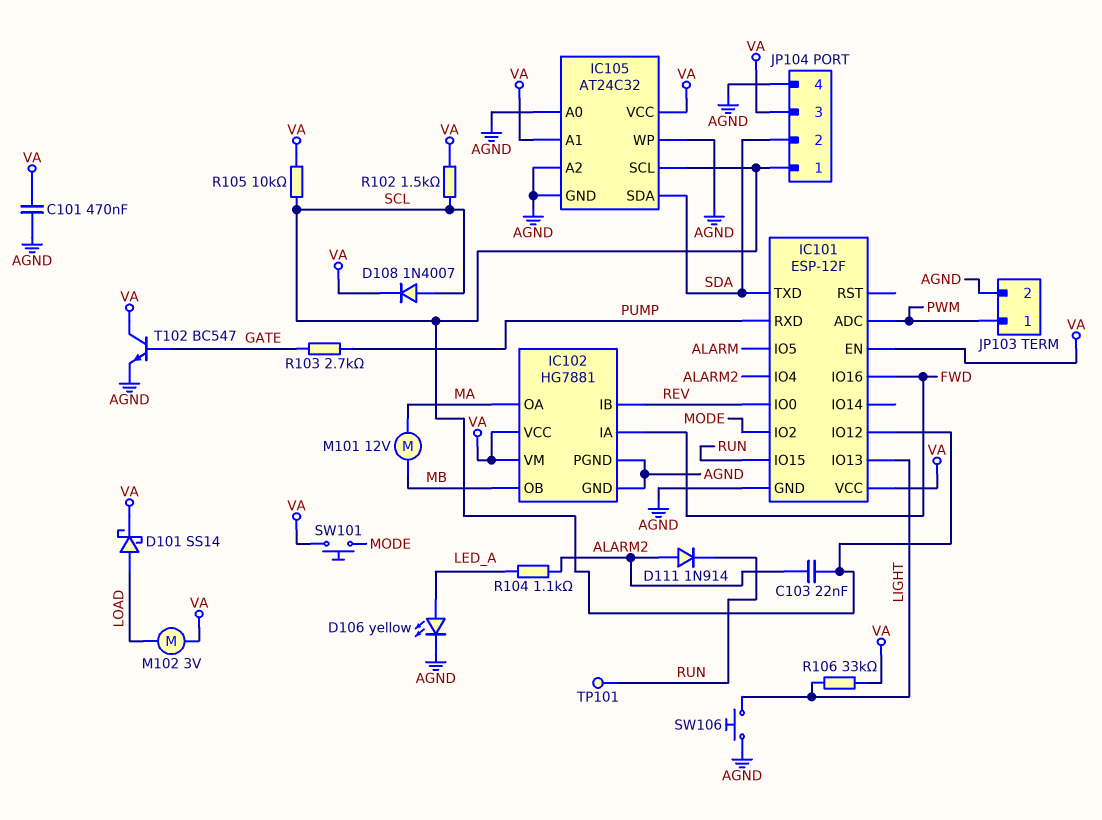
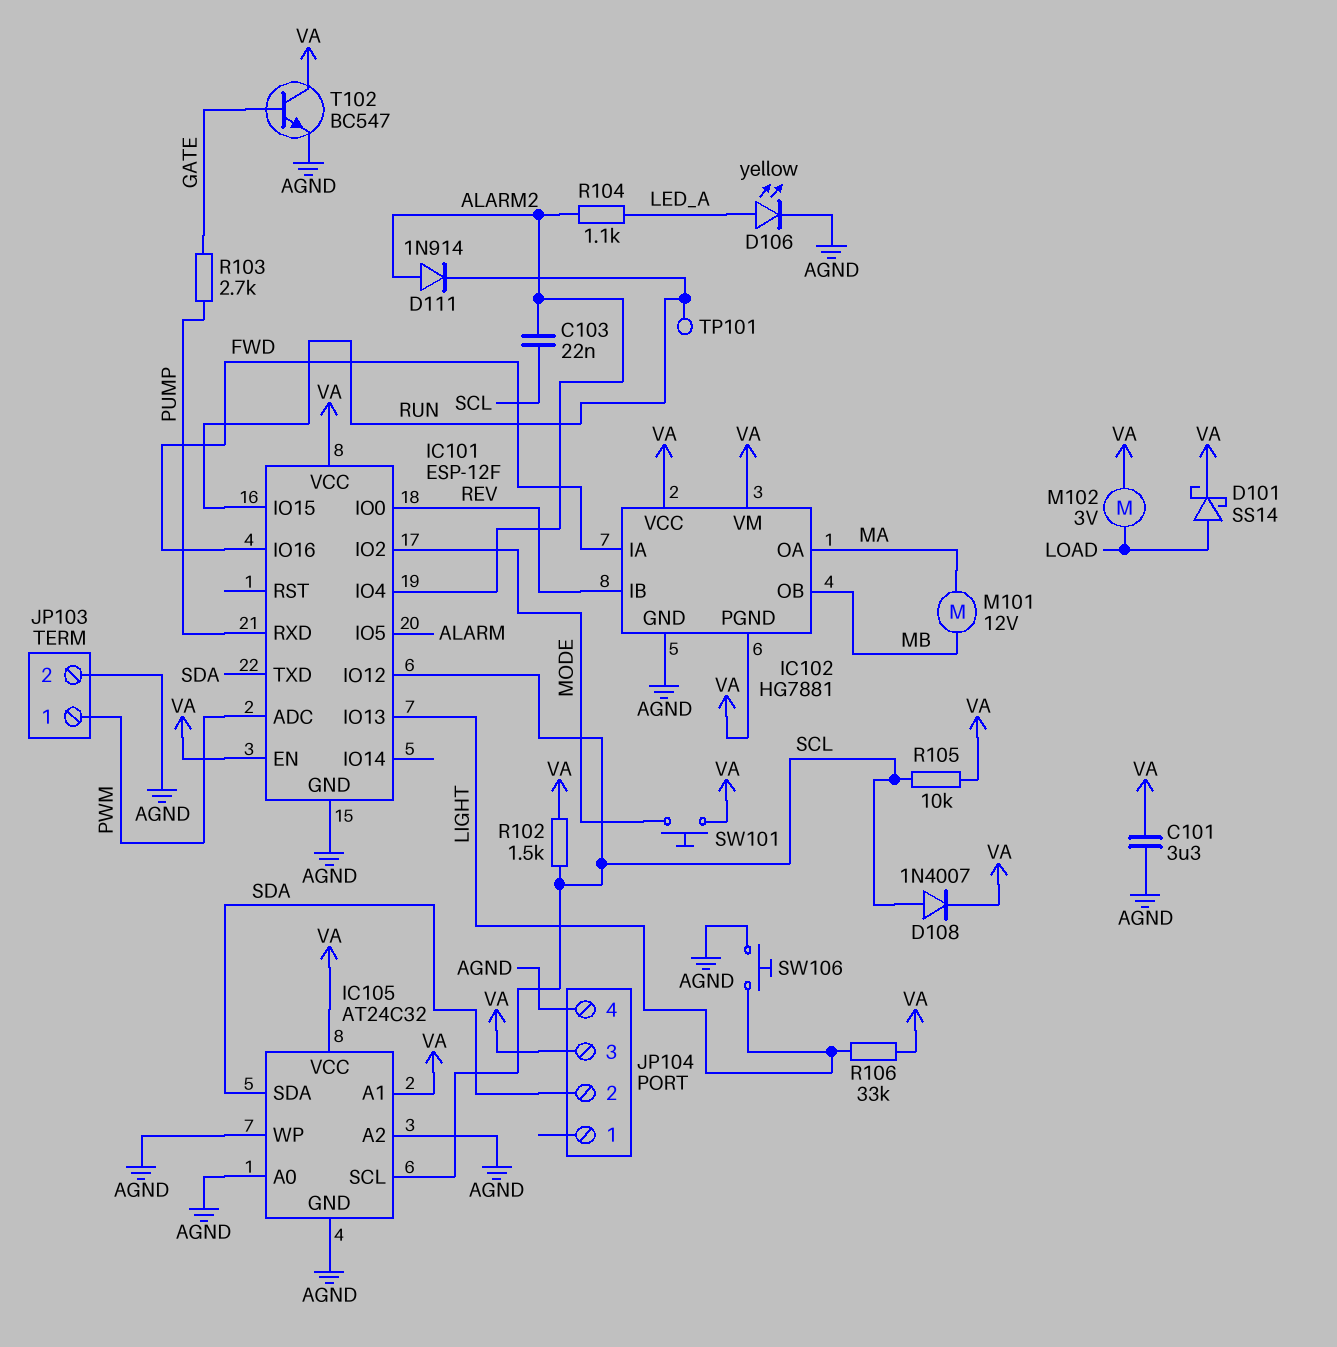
C101: 470nF (AGND, VA) -> 3.3uF (AGND, VA)
IC102 pin PGND: AGND -> VA
JP104 pin 1: SCL -> none

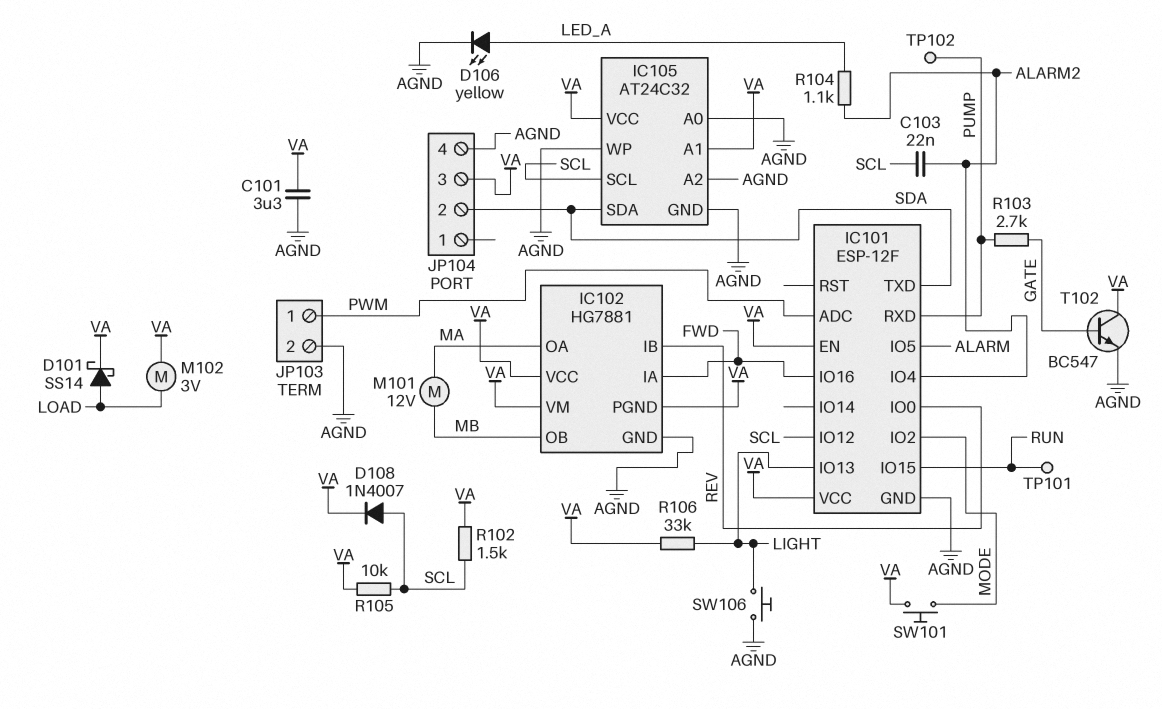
D111: diode 1N914 (A ALARM2, K RUN) -> none
TP102: none -> test point (PUMP)

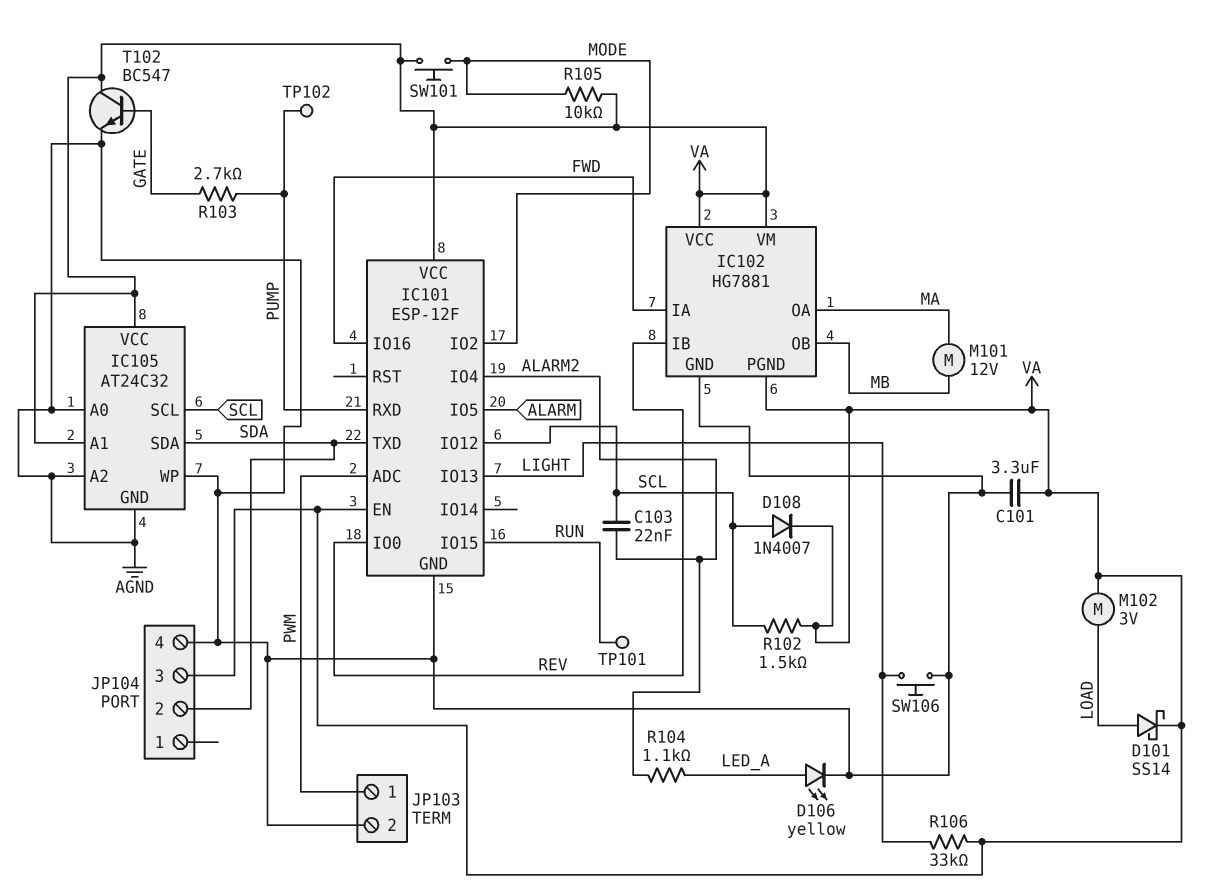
R105: 10k (SCL, VA) -> 10k (MODE, VA)

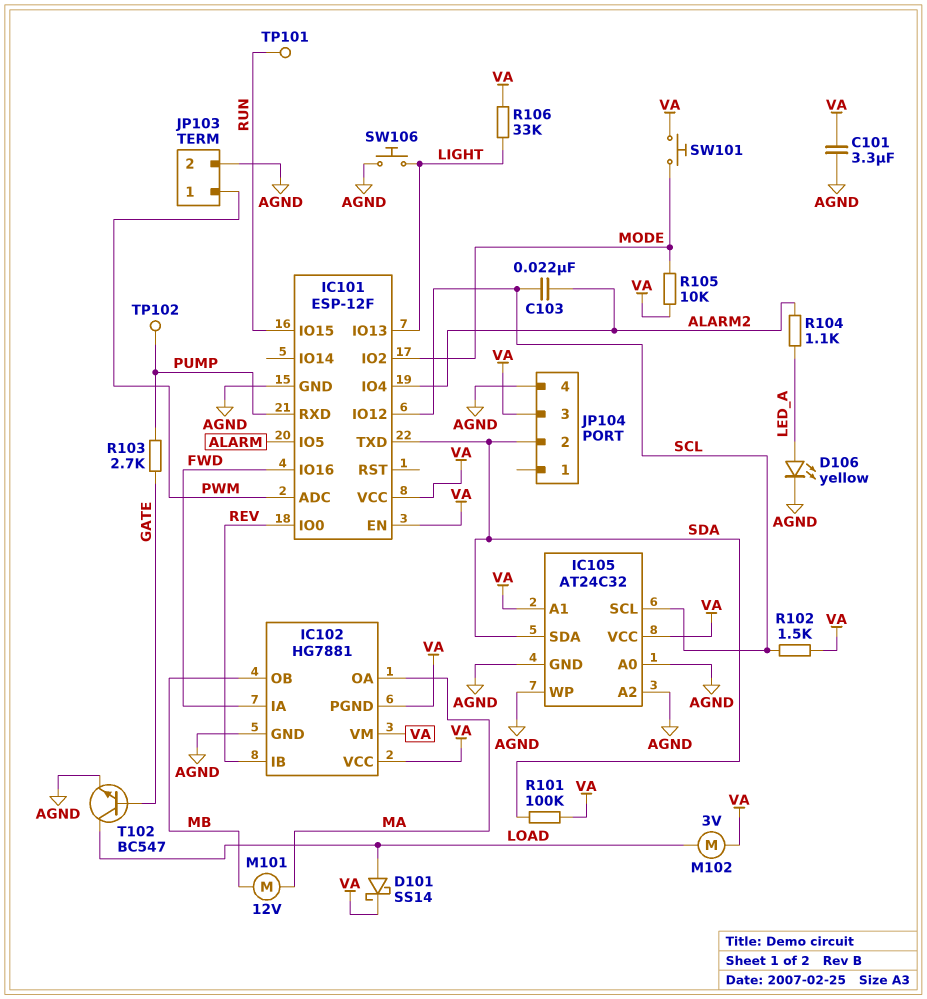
D108: diode 1N4007 (A SCL, K VA) -> none
R101: none -> 100k (SDA, VA)
T102: NPN BC547 (B GATE, C VA, E AGND) -> NPN BC547 (B GATE, C LOAD, E AGND)

